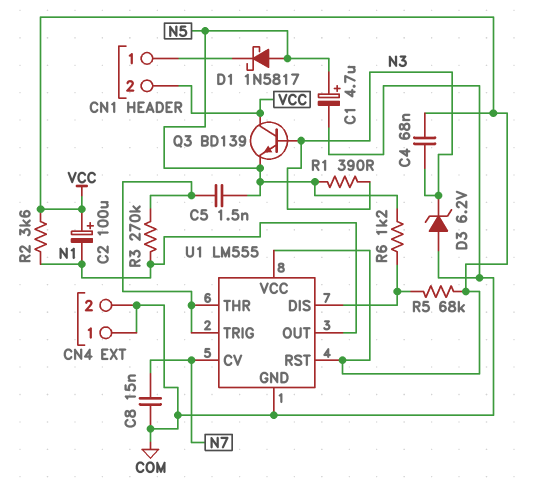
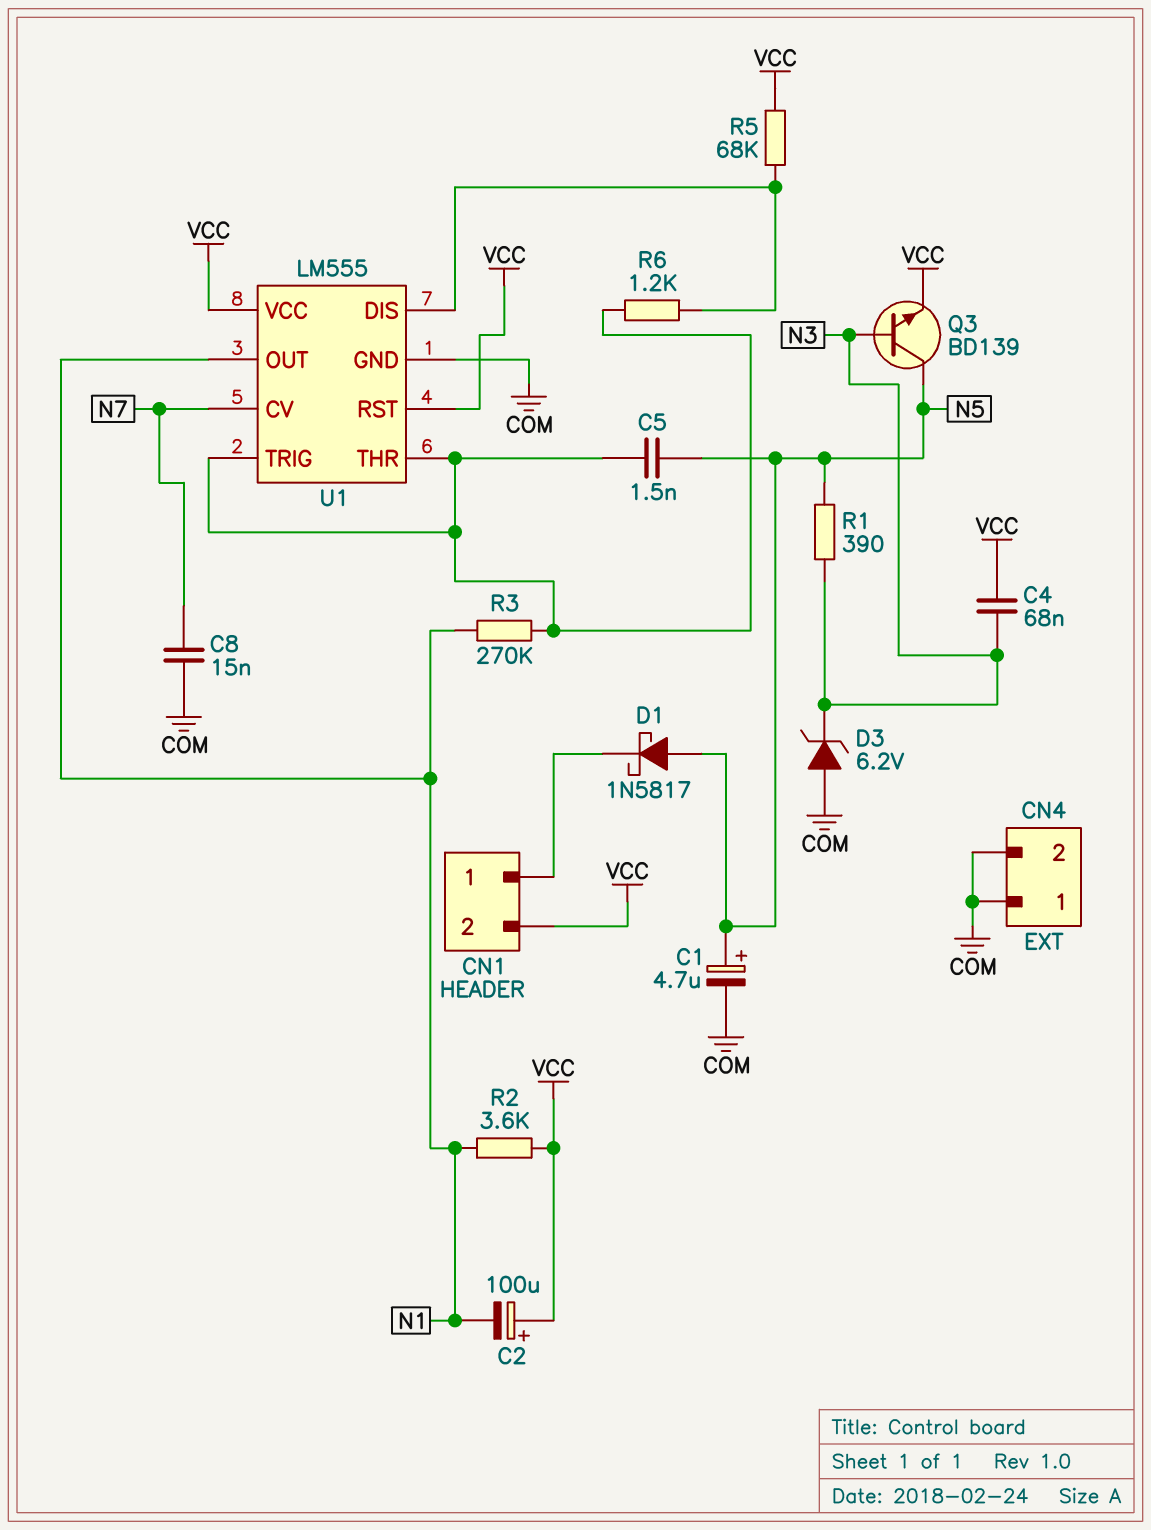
Q3: NPN BD139 (B N3, C VCC, E N5) -> NPN BD139 (B N3, C N5, E VCC)
R6: 1.2k (N5, U1/DIS) -> 1.2k (U1/DIS, U1/THR)

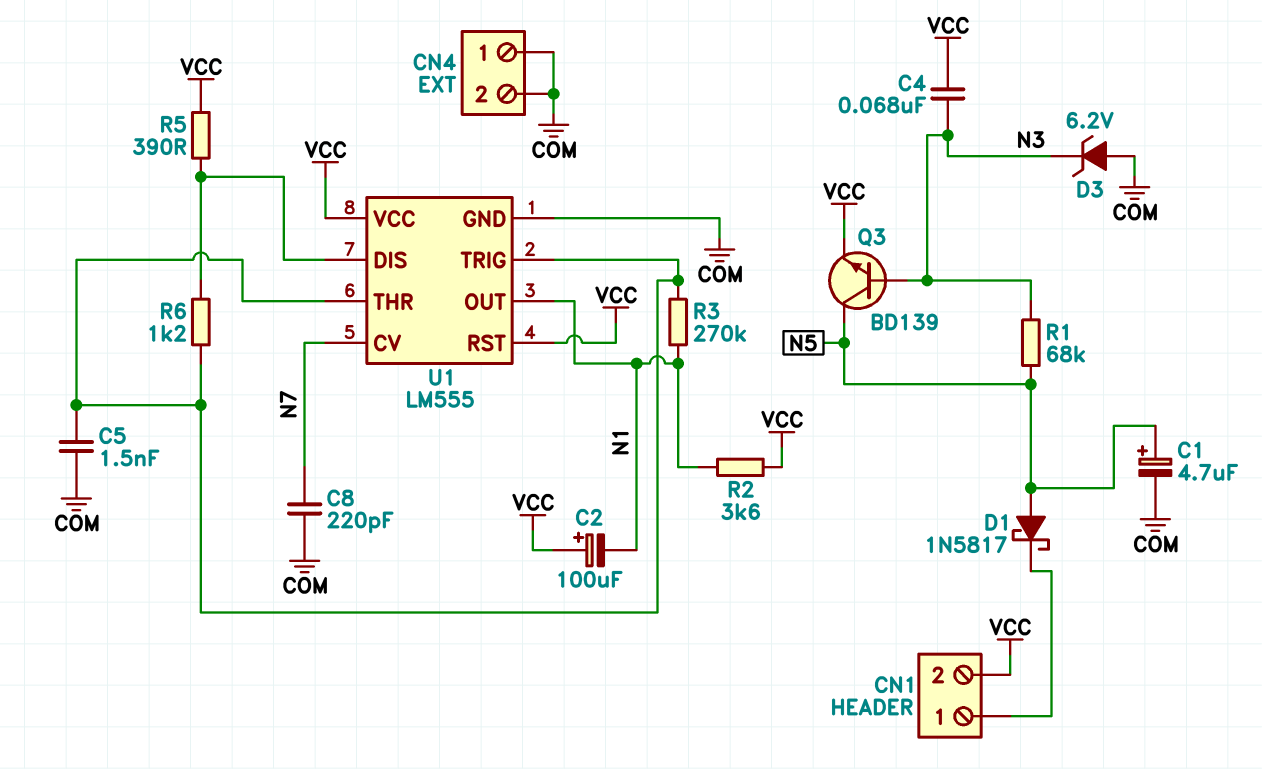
C5: 1.5nF (N5, U1/THR) -> 1.5nF (COM, U1/THR)
C8: 15nF (COM, N7) -> 220pF (COM, N7)
R1: 390 (N3, N5) -> 68k (N3, N5)
R5: 68k (U1/DIS, VCC) -> 390 (U1/DIS, VCC)

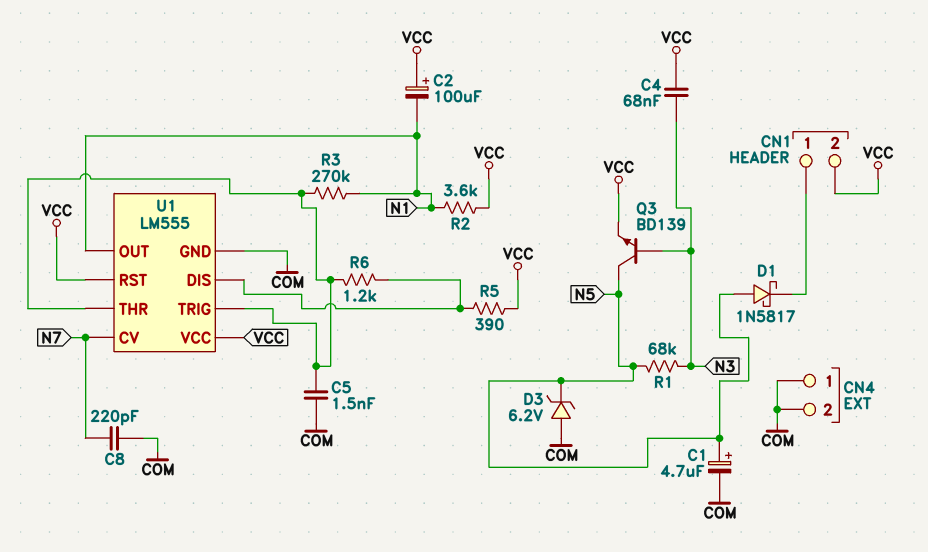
D3: zener 6.2V (A COM, K N3) -> zener 6.2V (A COM, K N5)

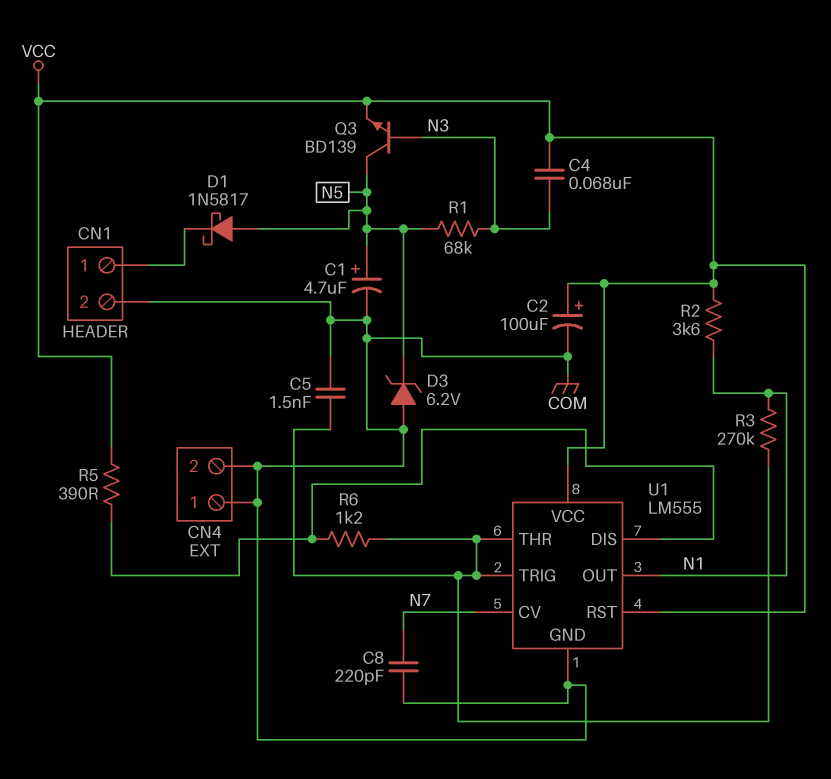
C2: 100uF (plus VCC, minus N1) -> 100uF (plus VCC, minus COM)
CN1 pin 2: VCC -> COM

